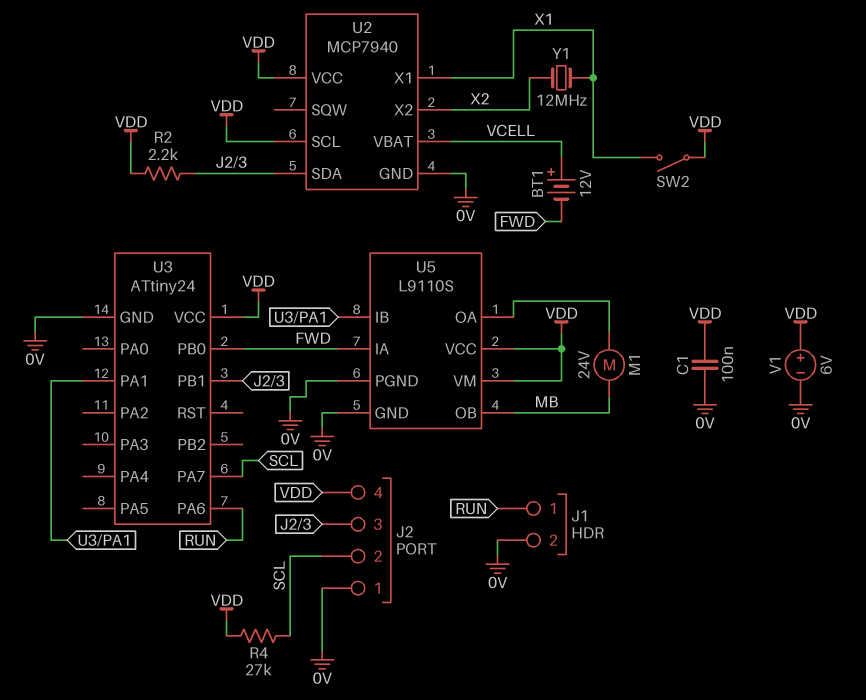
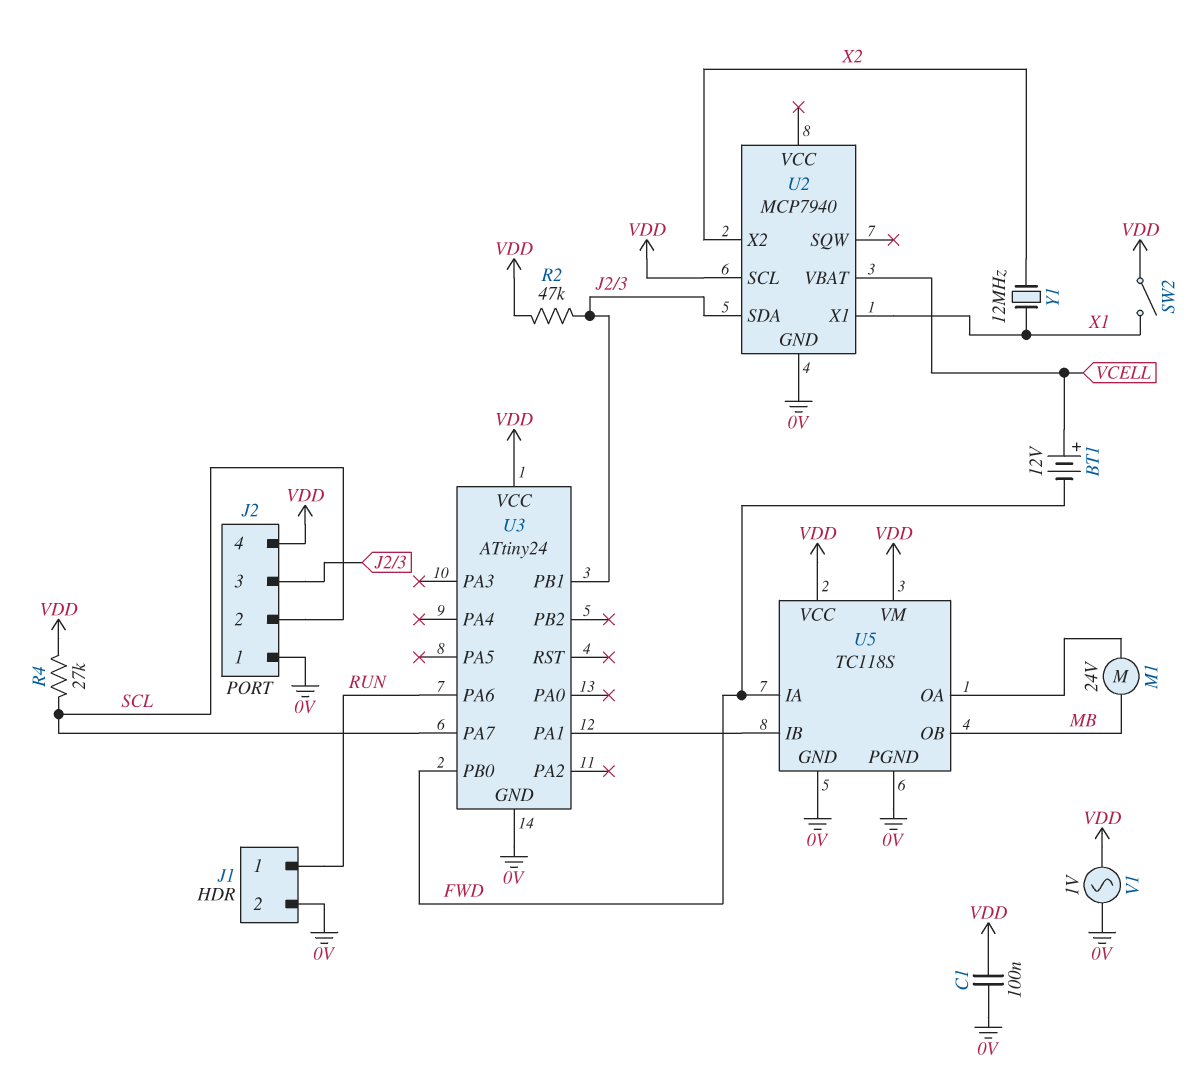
R2: 2.2k (J2/3, VDD) -> 47k (J2/3, VDD)
U2 pin VCC: VDD -> none
U5: L9110S -> TC118S
V1: 6V (plus VDD, minus 0V) -> AC 1V (0V, VDD)

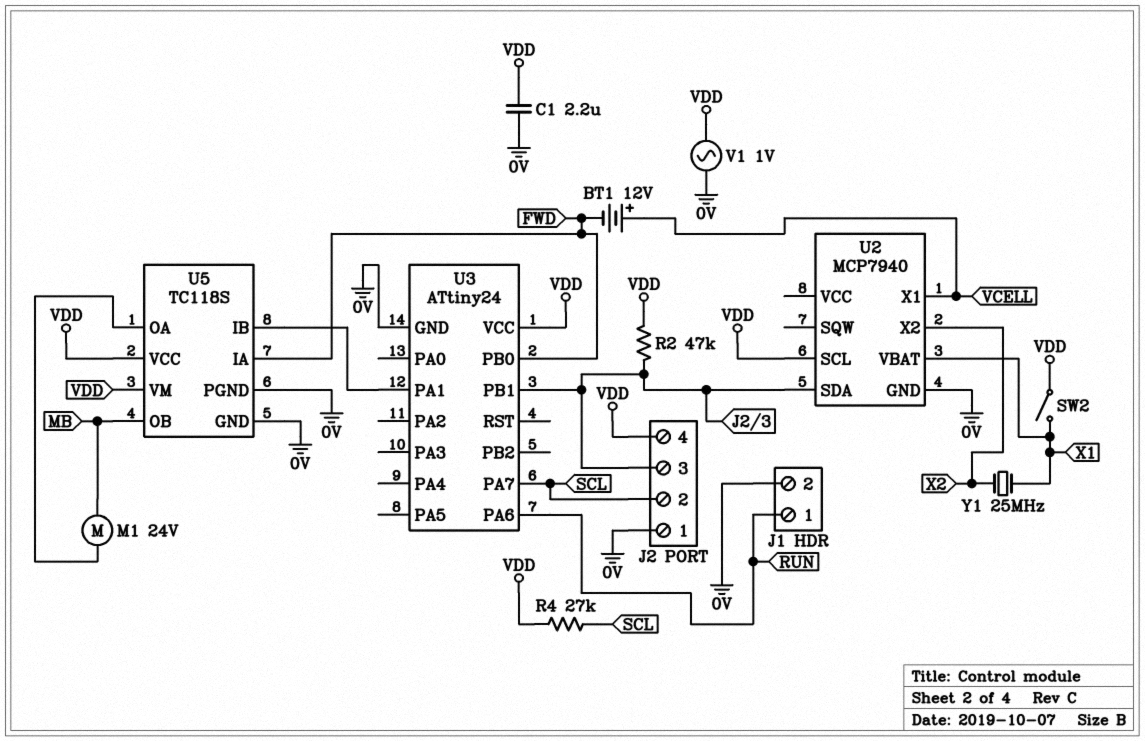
C1: 100nF (0V, VDD) -> 2.2uF (0V, VDD)
U2 pin VBAT: VCELL -> X1
U2 pin X1: X1 -> VCELL
Y1: 12MHz (X1, X2) -> 25MHz (X1, X2)

